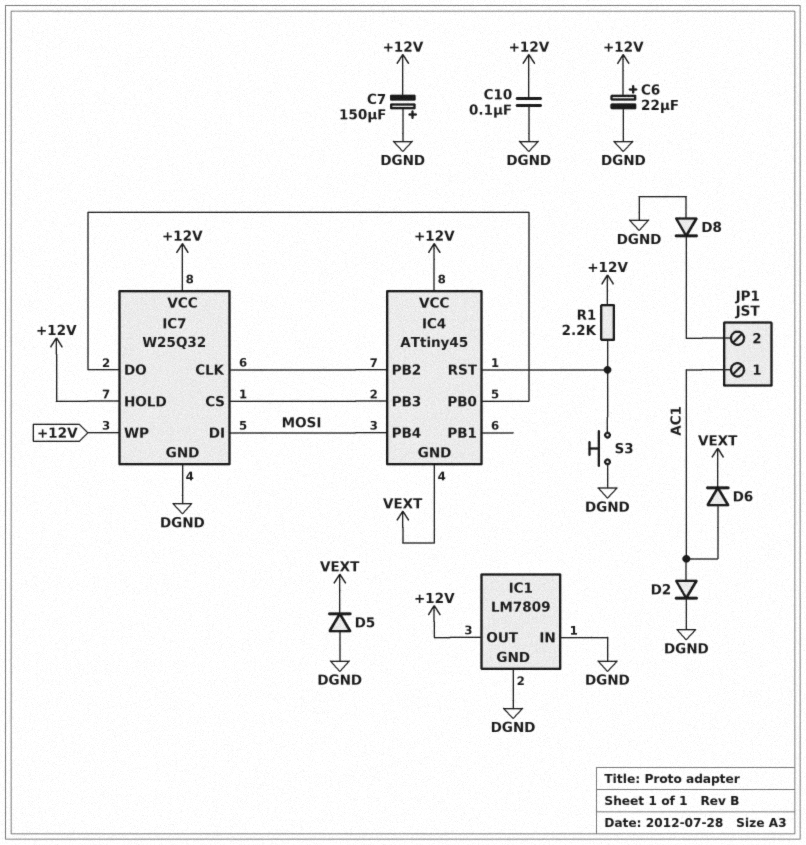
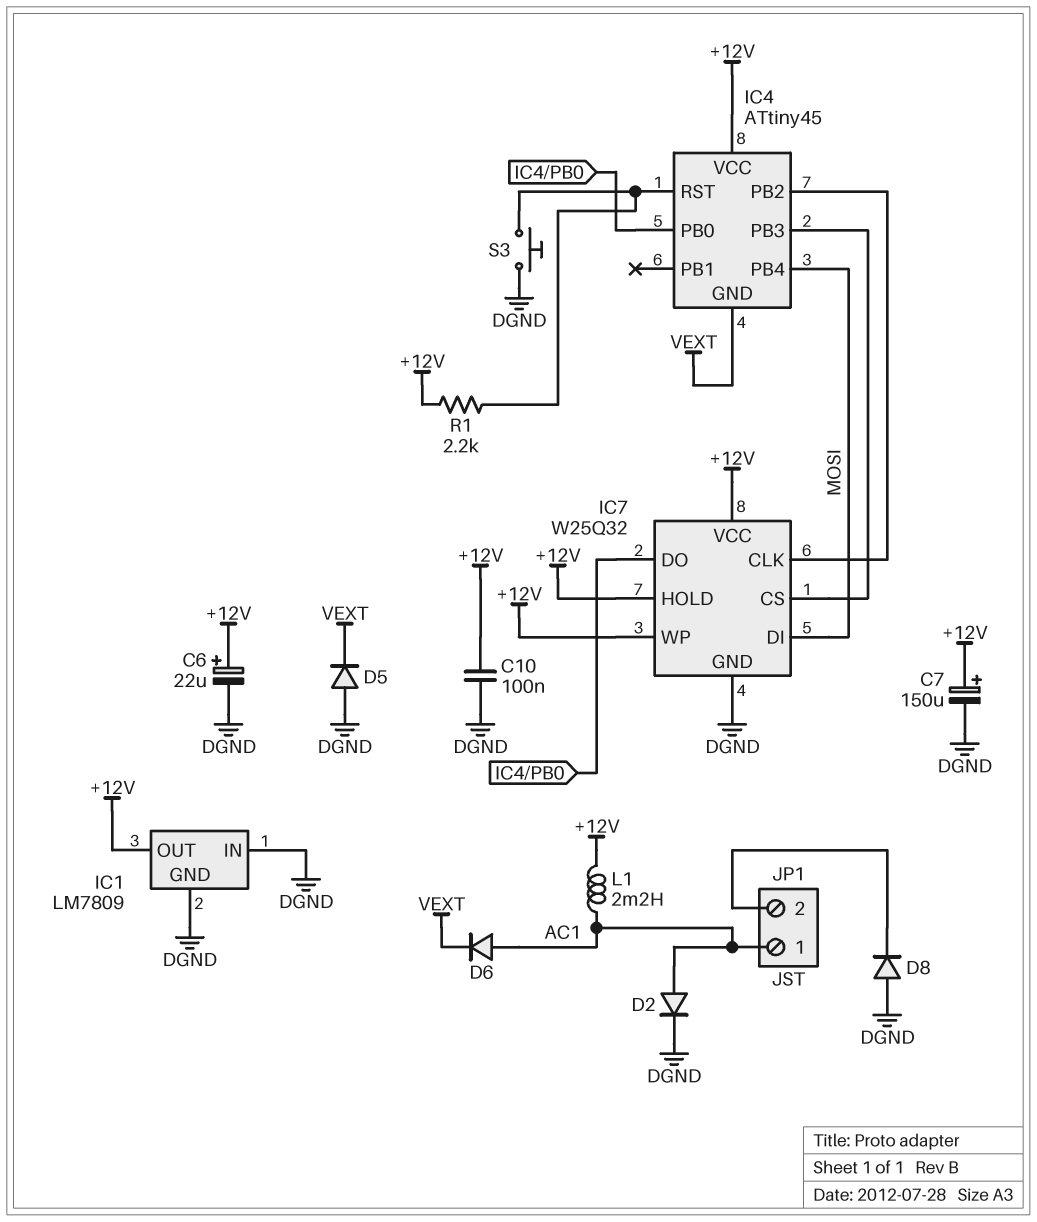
C7: 150uF (plus DGND, minus +12V) -> 150uF (plus +12V, minus DGND)
L1: none -> 2.2mH (+12V, AC1)

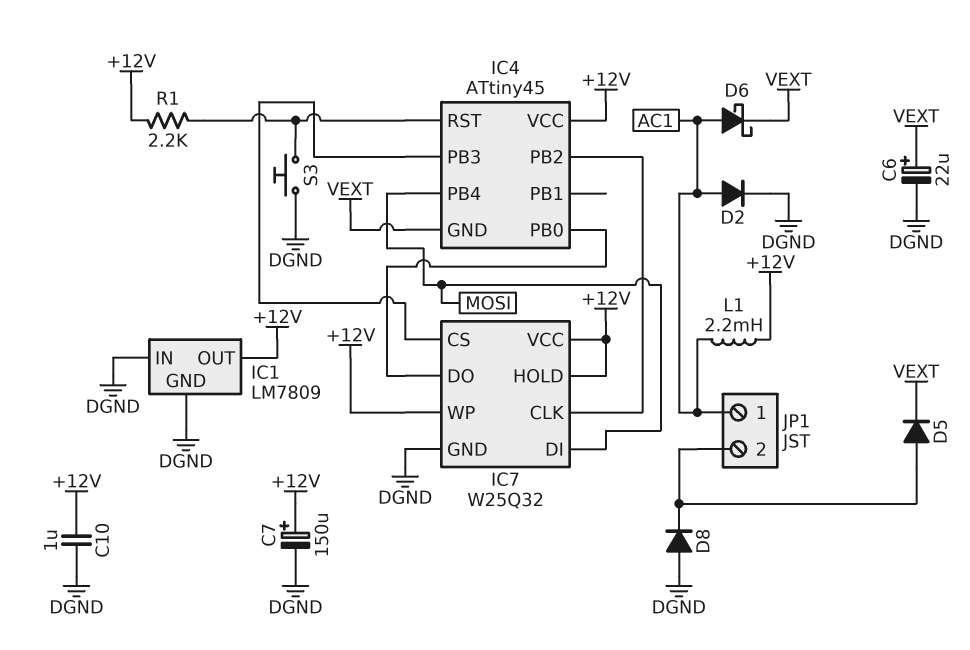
C6: 22uF (plus +12V, minus DGND) -> 22uF (plus VEXT, minus DGND)
C10: 100nF (+12V, DGND) -> 1uF (+12V, DGND)
D5: diode (A DGND, K VEXT) -> diode (A JP1/2, K VEXT)
D6: diode (A AC1, K VEXT) -> schottky (A AC1, K VEXT)

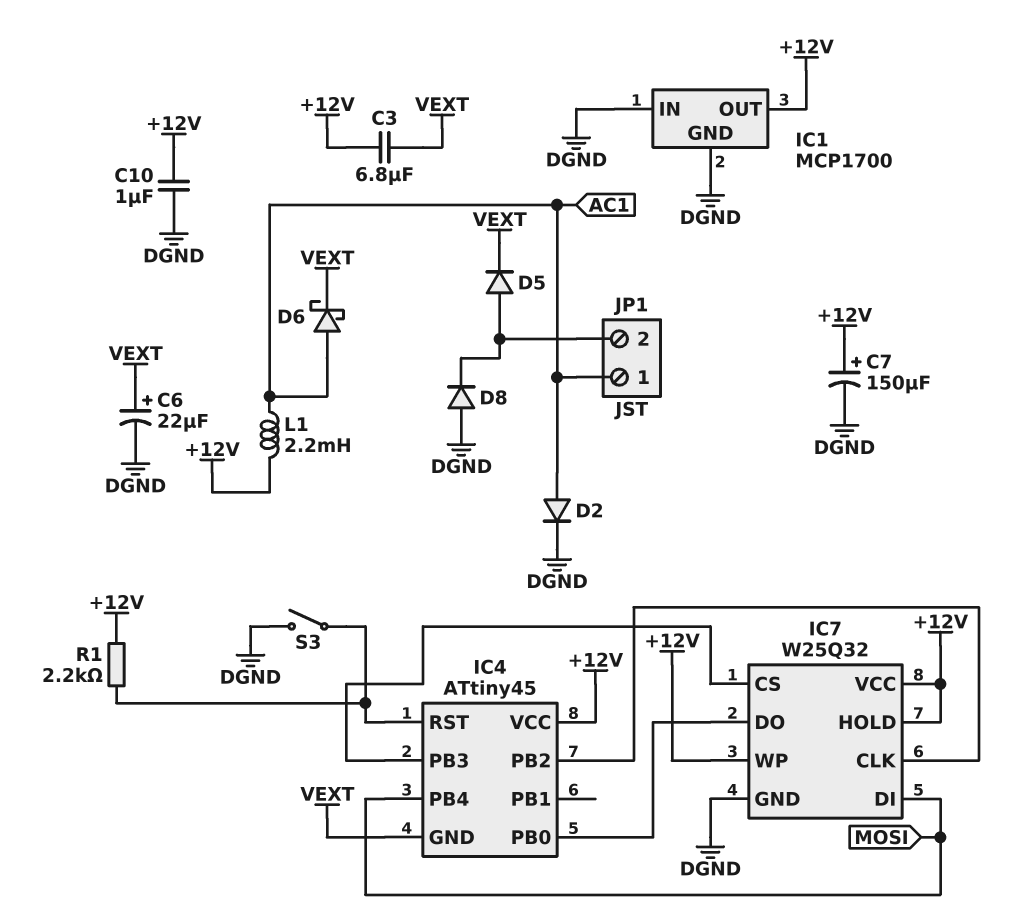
C3: none -> 6.8uF (+12V, VEXT)
IC1: LM7809 -> MCP1700
S3: button (DGND, IC4/RST) -> switch (DGND, IC4/RST)

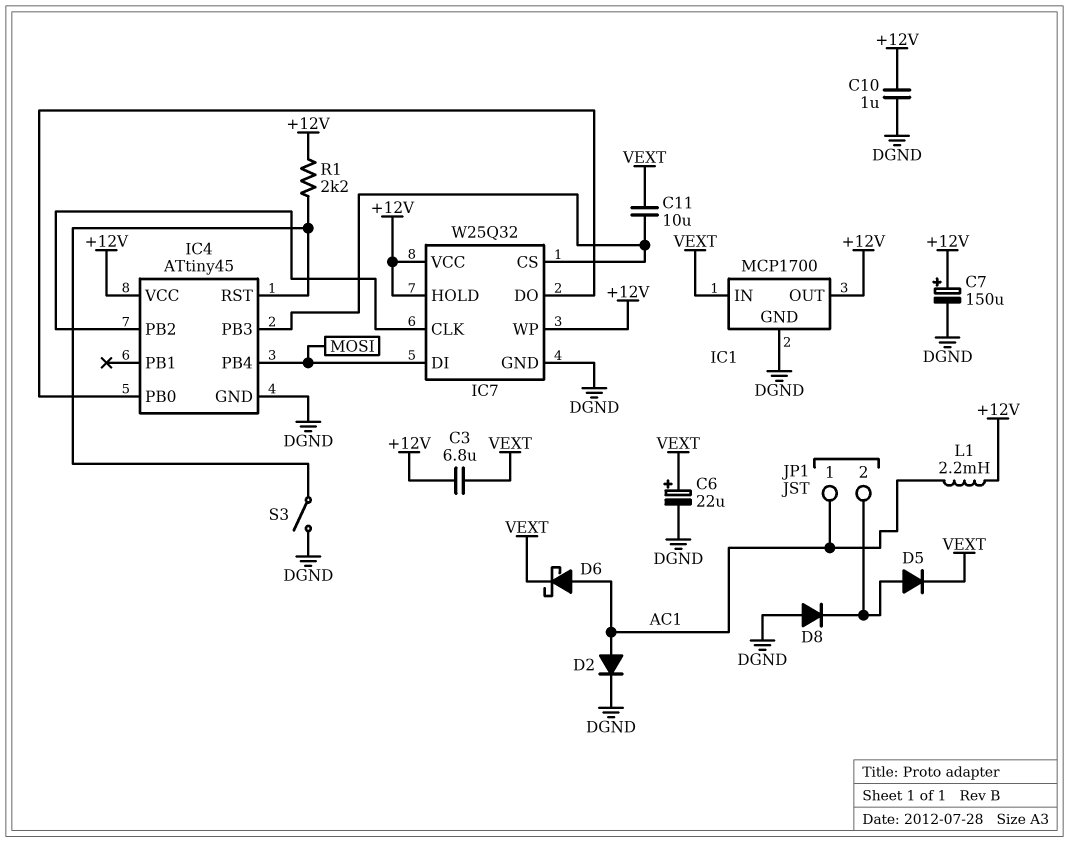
C11: none -> 10uF (IC4/PB3, VEXT)
IC1 pin IN: DGND -> VEXT
IC4 pin GND: VEXT -> DGND

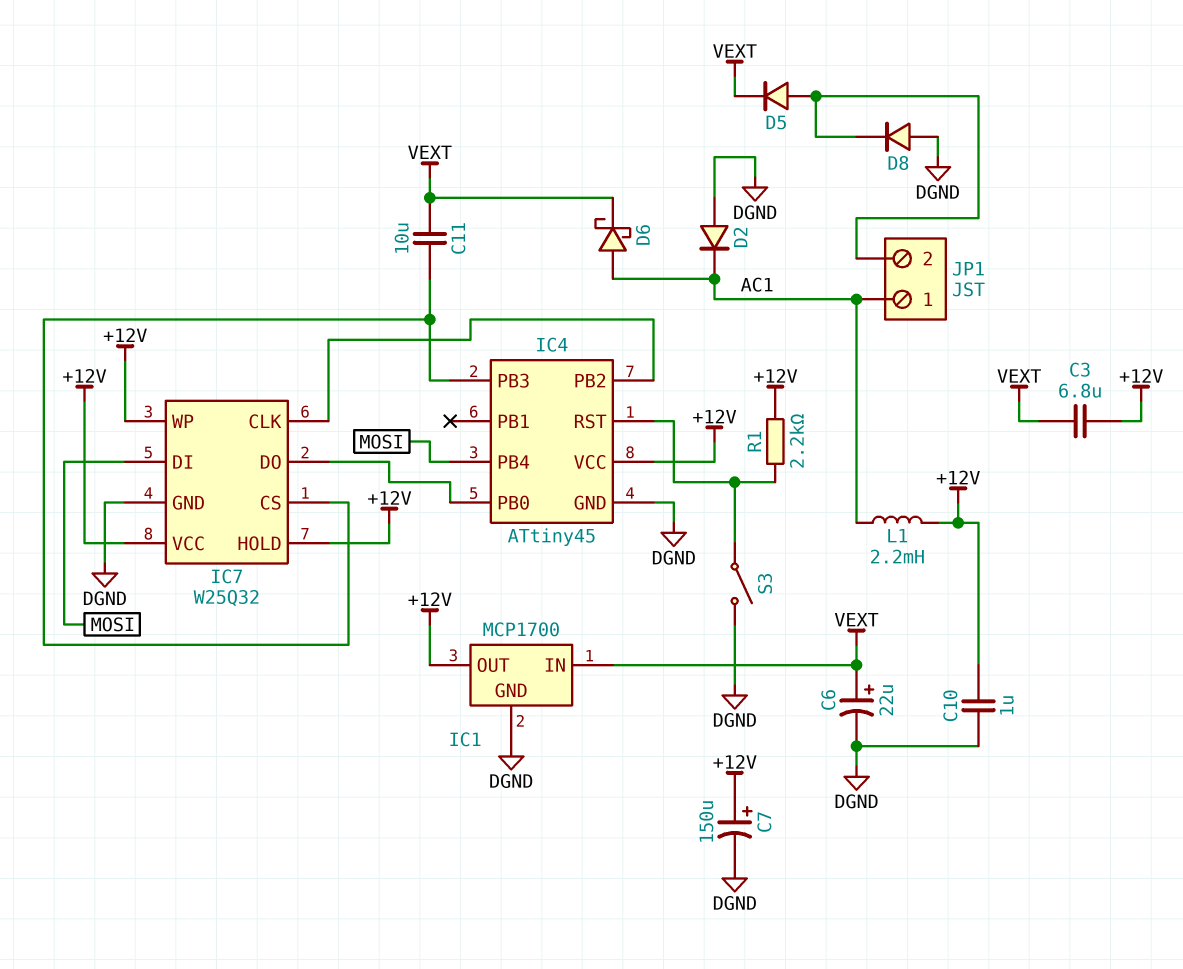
D2: diode (A AC1, K DGND) -> diode (A DGND, K AC1)

